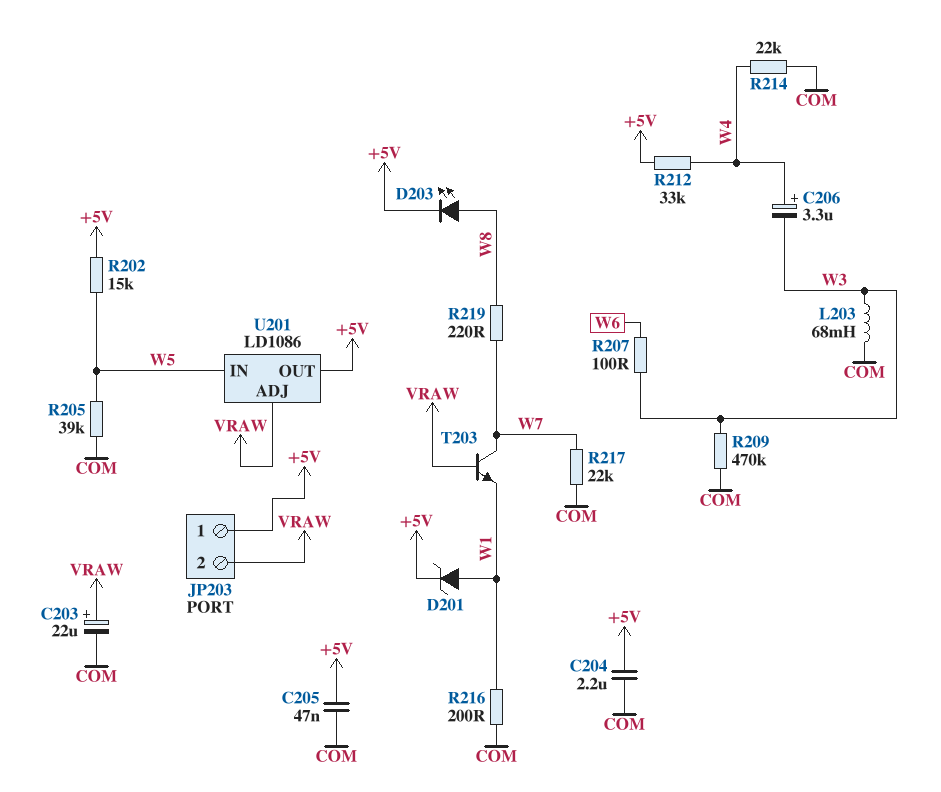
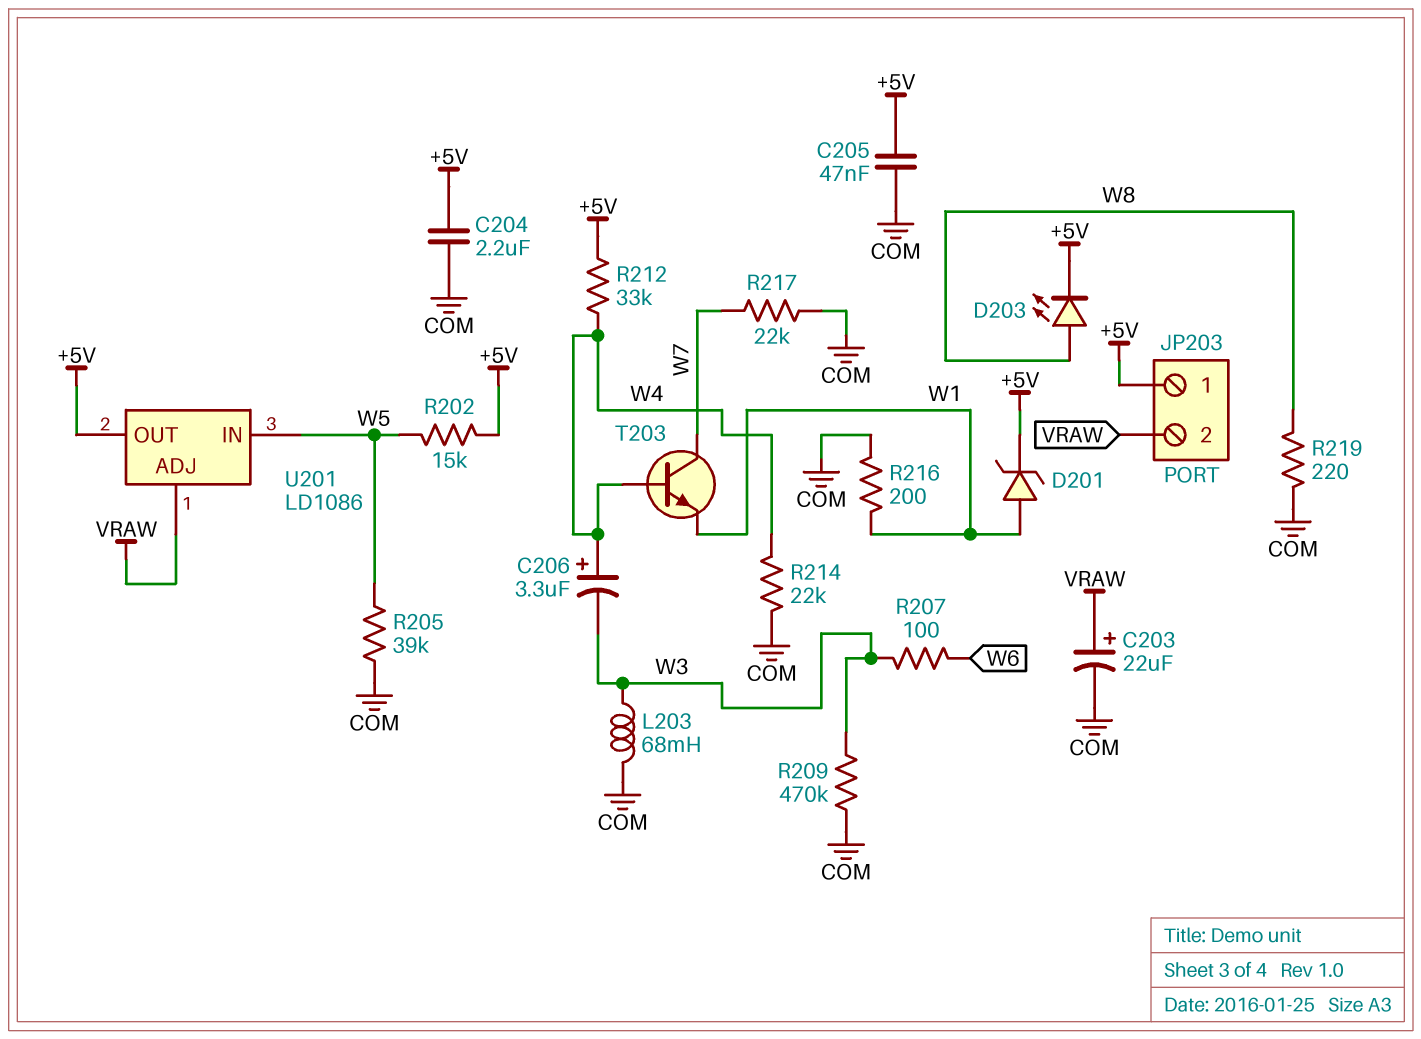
R219: 220 (W7, W8) -> 220 (COM, W8)
T203: NPN (B VRAW, C W7, E W1) -> NPN (B W4, C W7, E W1)

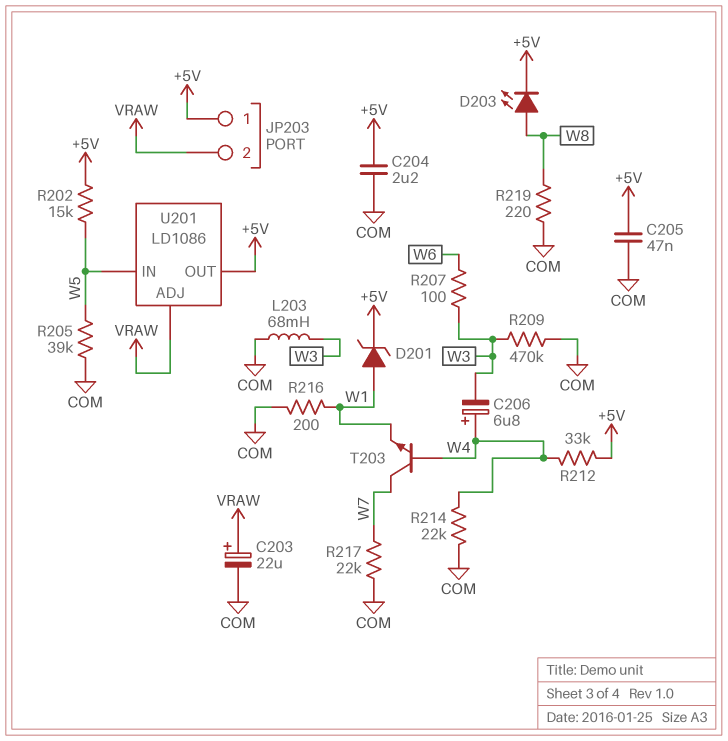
C206: 3.3uF (plus W4, minus W3) -> 6.8uF (plus W4, minus W3)

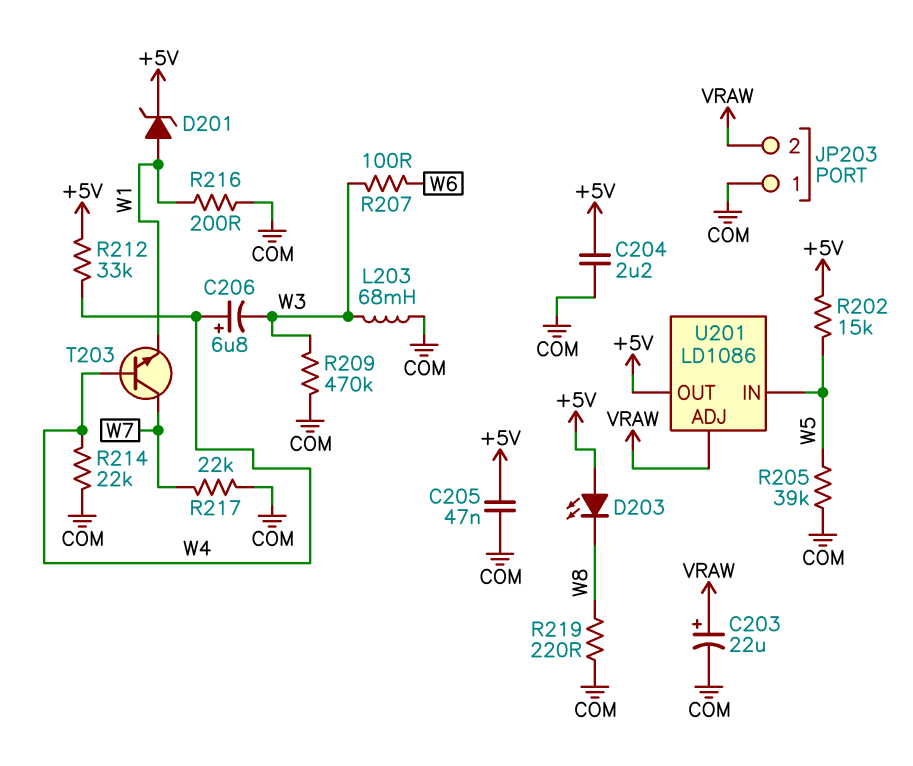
D203: LED (A W8, K +5V) -> LED (A +5V, K W8)
JP203 pin 1: +5V -> COM

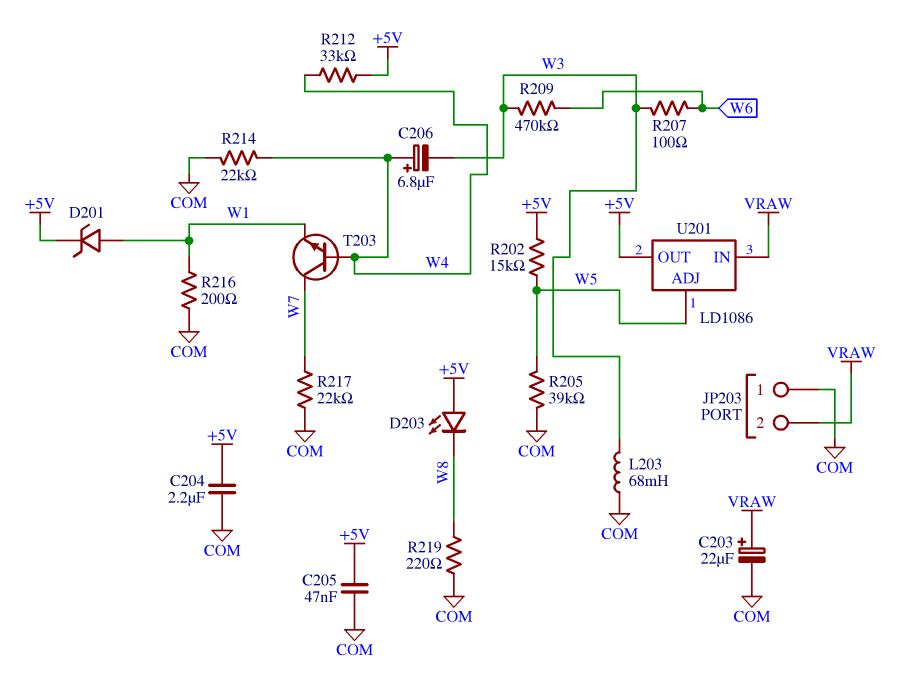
R209: 470k (COM, W3) -> 470k (W3, W6)
U201 pin ADJ: VRAW -> W5
U201 pin IN: W5 -> VRAW

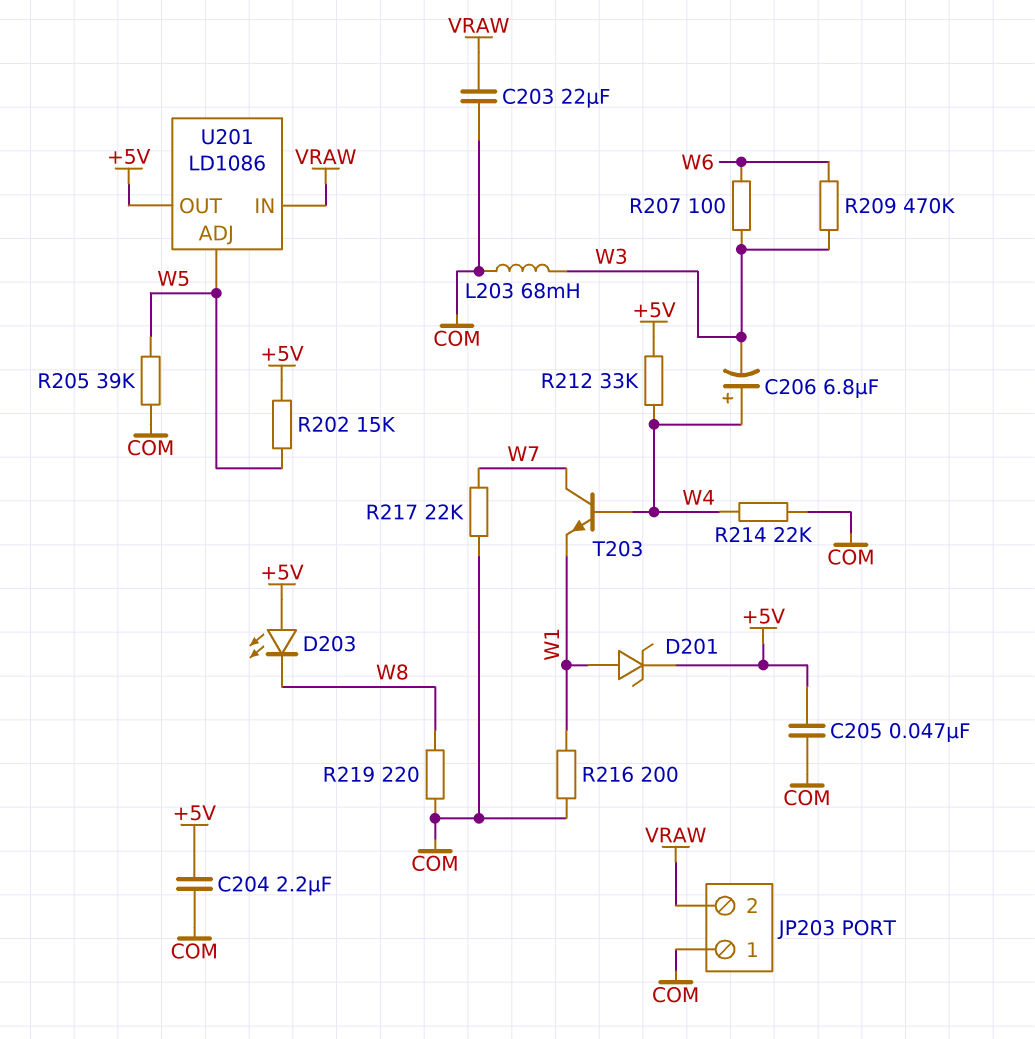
C203: 22uF (plus VRAW, minus COM) -> 22uF (COM, VRAW)

